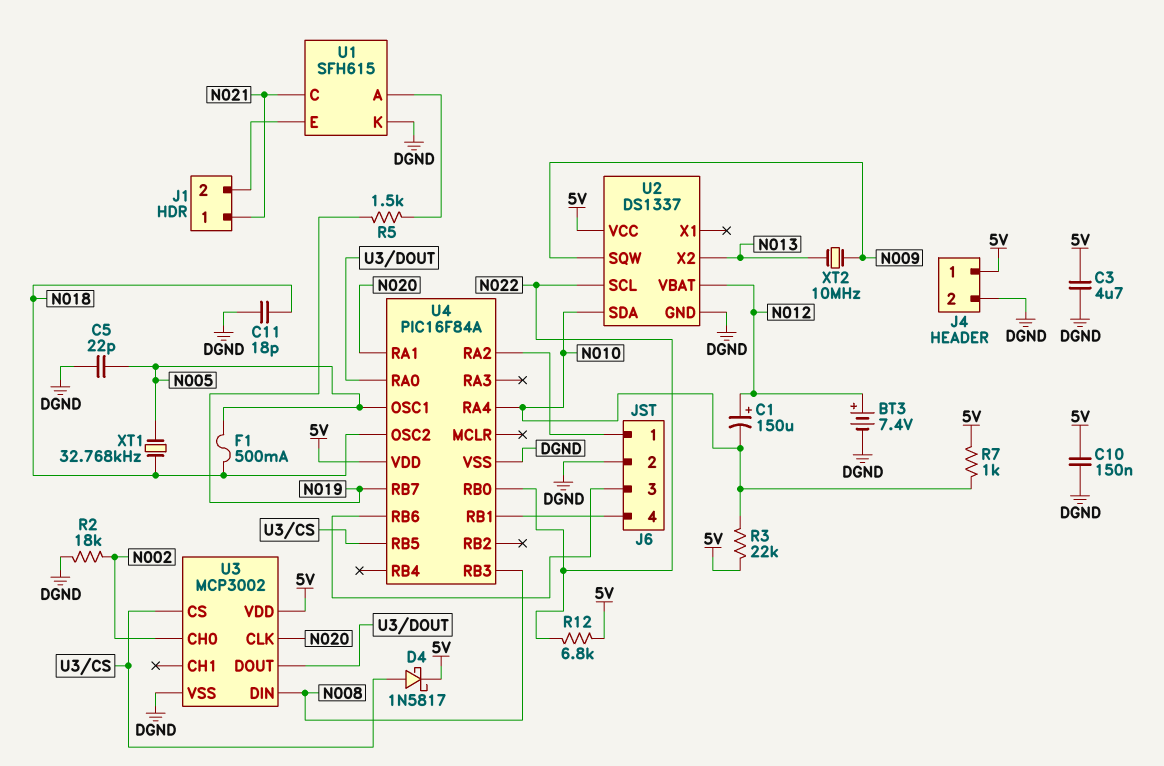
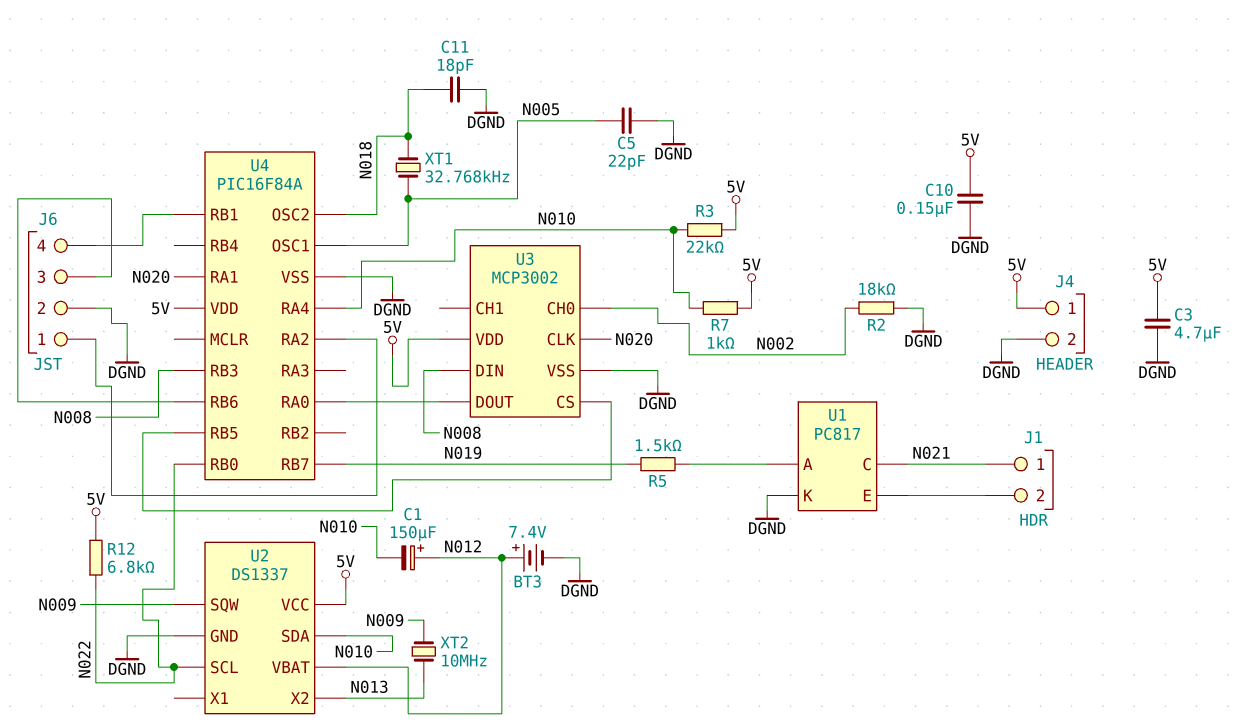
D4: schottky 1N5817 (A U3/CS, K 5V) -> none
F1: 500mA (N005, N018) -> none
U1: SFH615 -> PC817

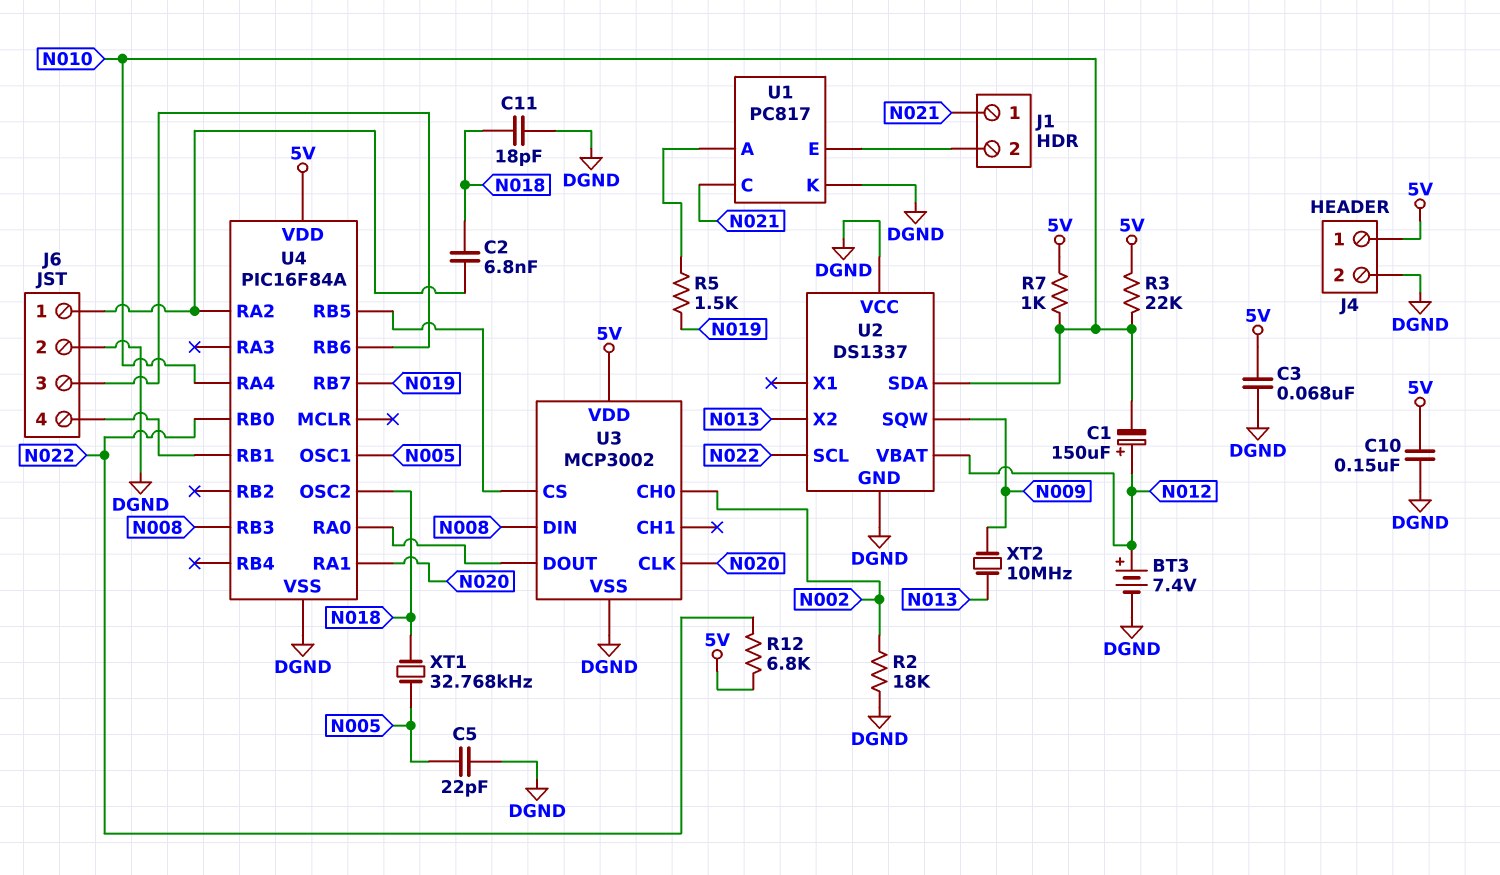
C2: none -> 6.8nF (J6/1, N018)
C3: 4.7uF (5V, DGND) -> 68nF (5V, DGND)
U2 pin VCC: 5V -> DGND

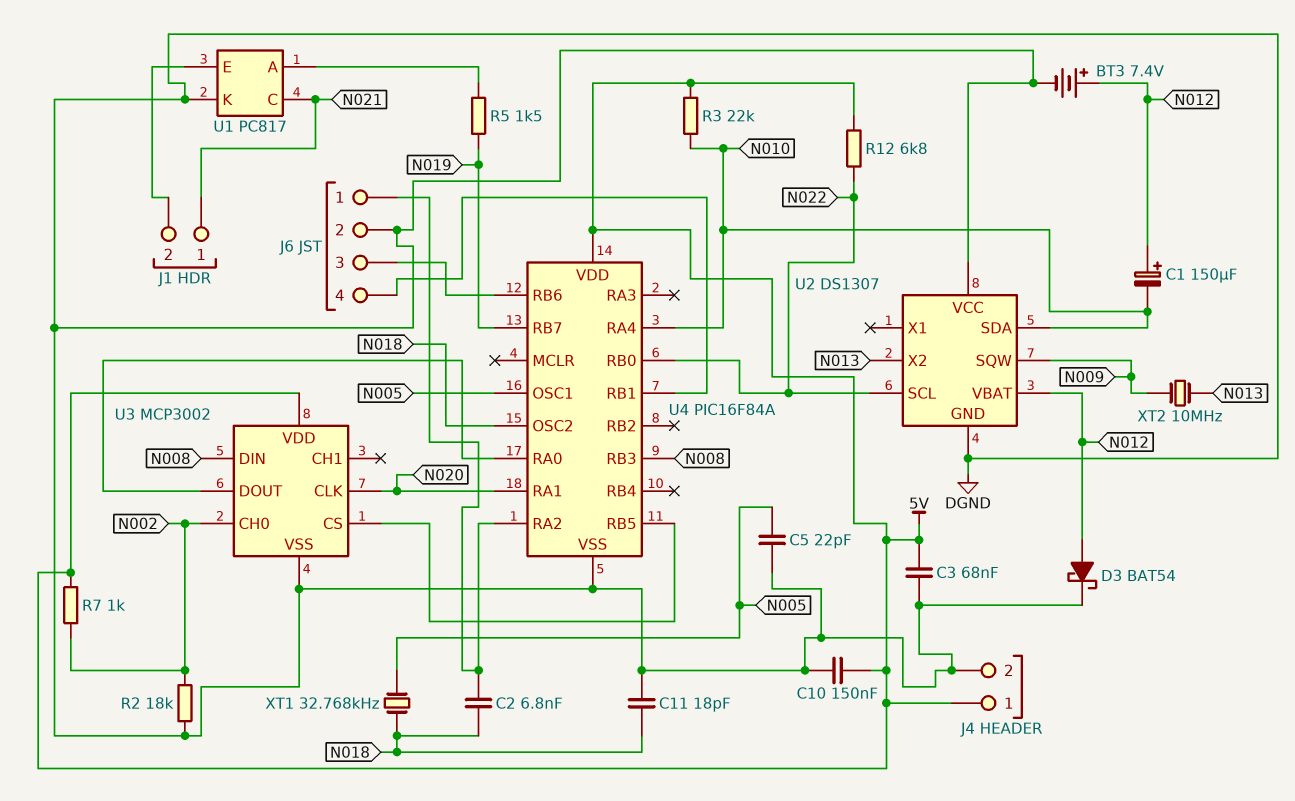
D3: none -> schottky BAT54 (A N012, K DGND)
R7: 1k (5V, N010) -> 1k (5V, N002)
U2: DS1337 -> DS1307

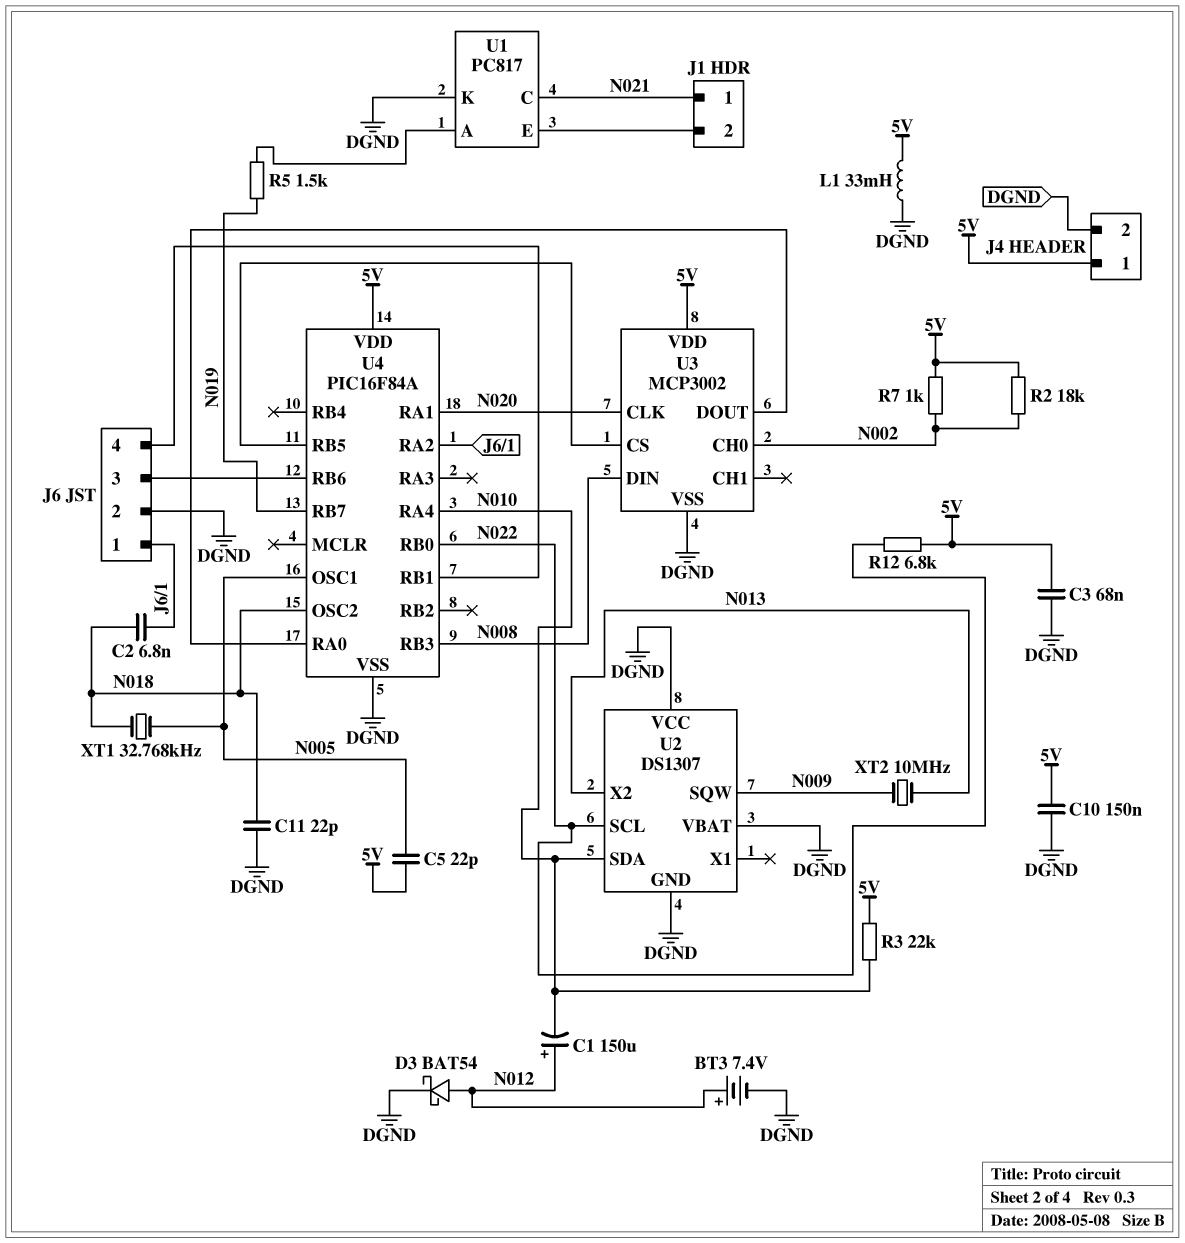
C5: 22pF (DGND, N005) -> 22pF (5V, N005)
C11: 18pF (DGND, N018) -> 22pF (DGND, N018)
L1: none -> 33mH (5V, DGND)
R2: 18k (DGND, N002) -> 18k (5V, N002)
U2 pin VBAT: N012 -> DGND

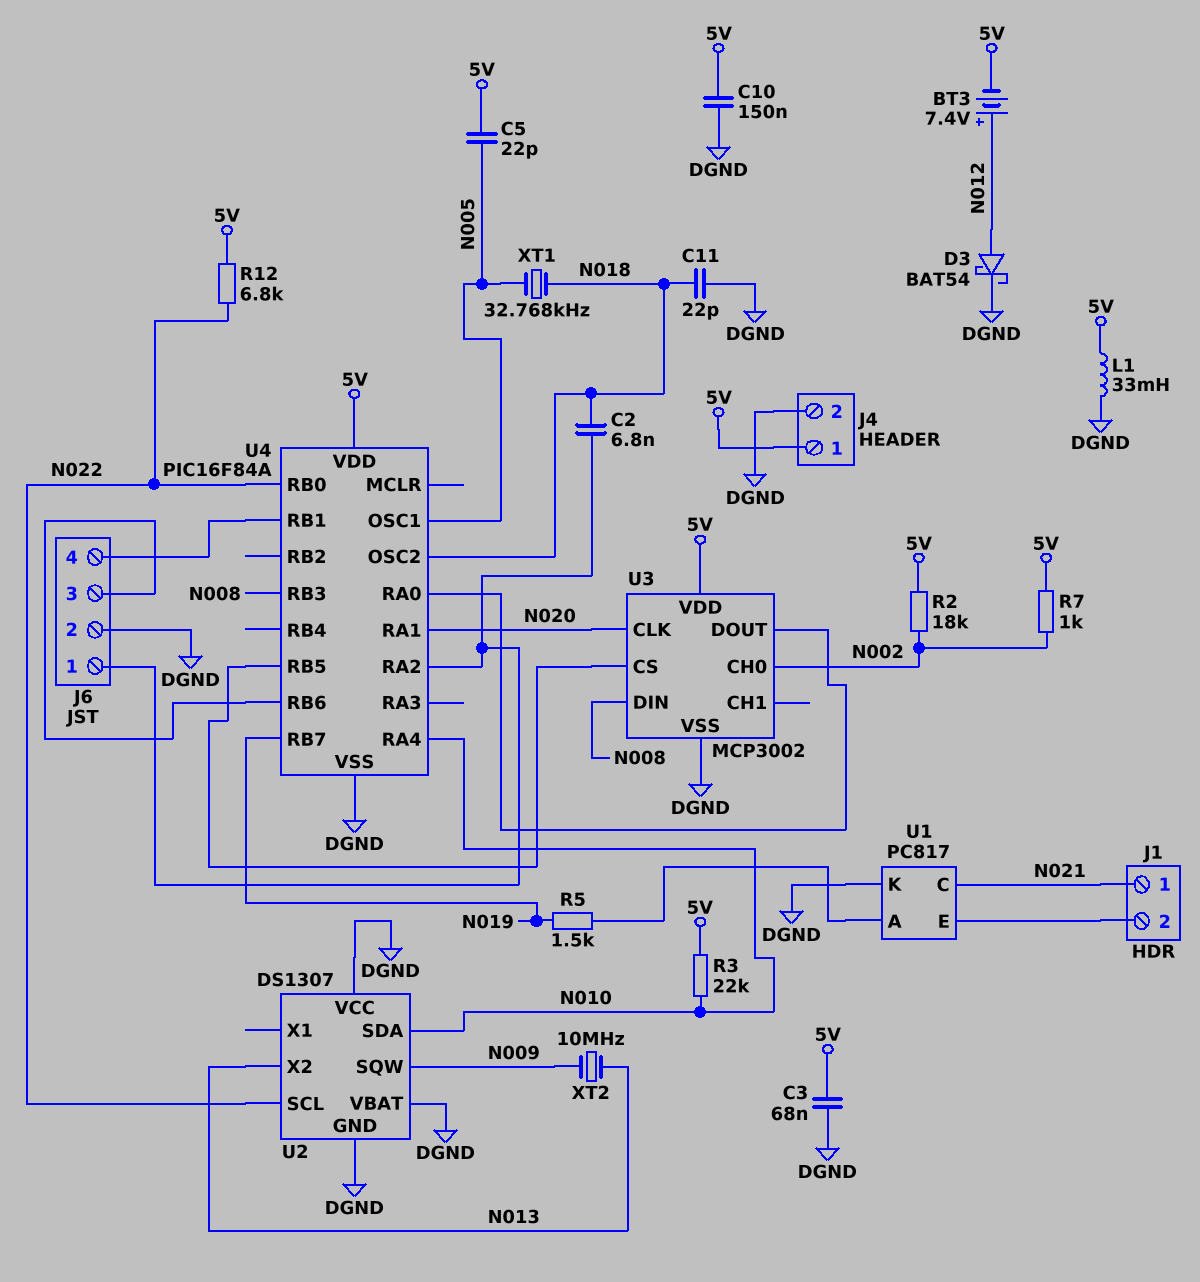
BT3: 7.4V (plus N012, minus DGND) -> 7.4V (plus N012, minus 5V)
C1: 150uF (plus N012, minus N010) -> none

